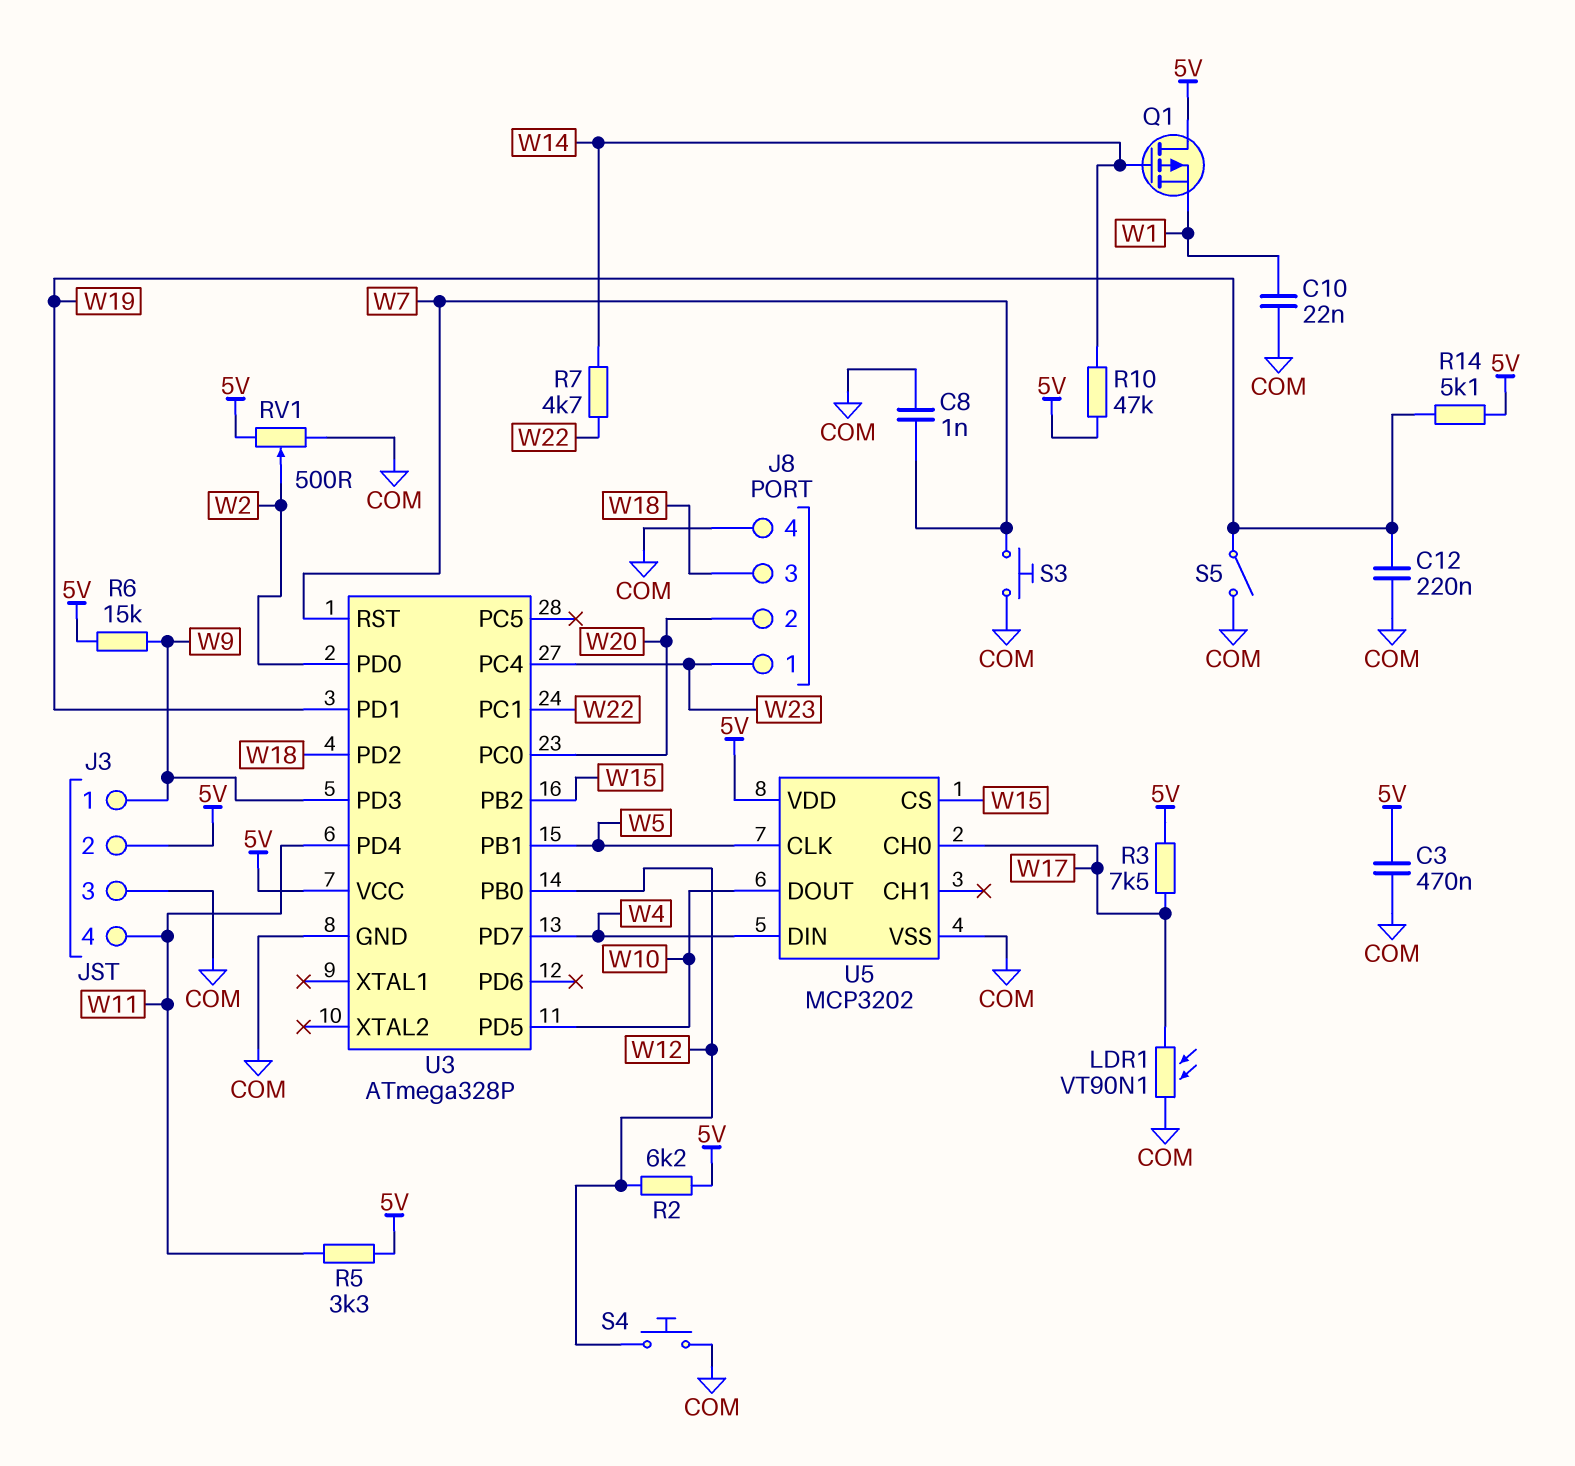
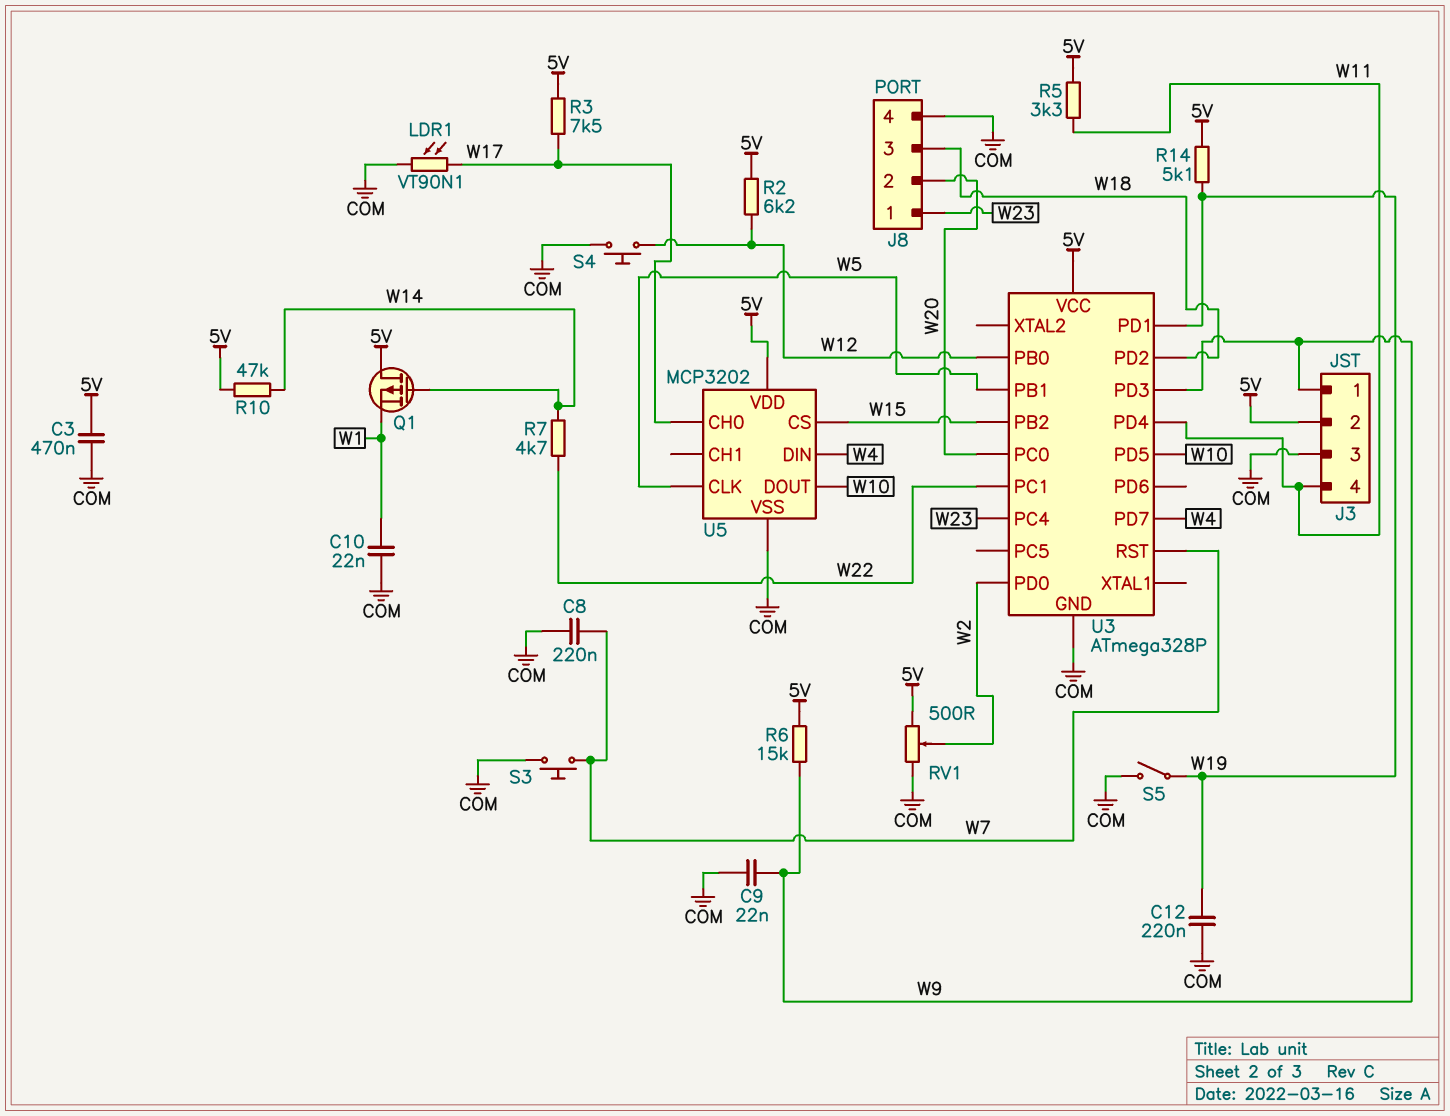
C8: 1nF (COM, W7) -> 220nF (COM, W7)
C9: none -> 22nF (COM, W9)

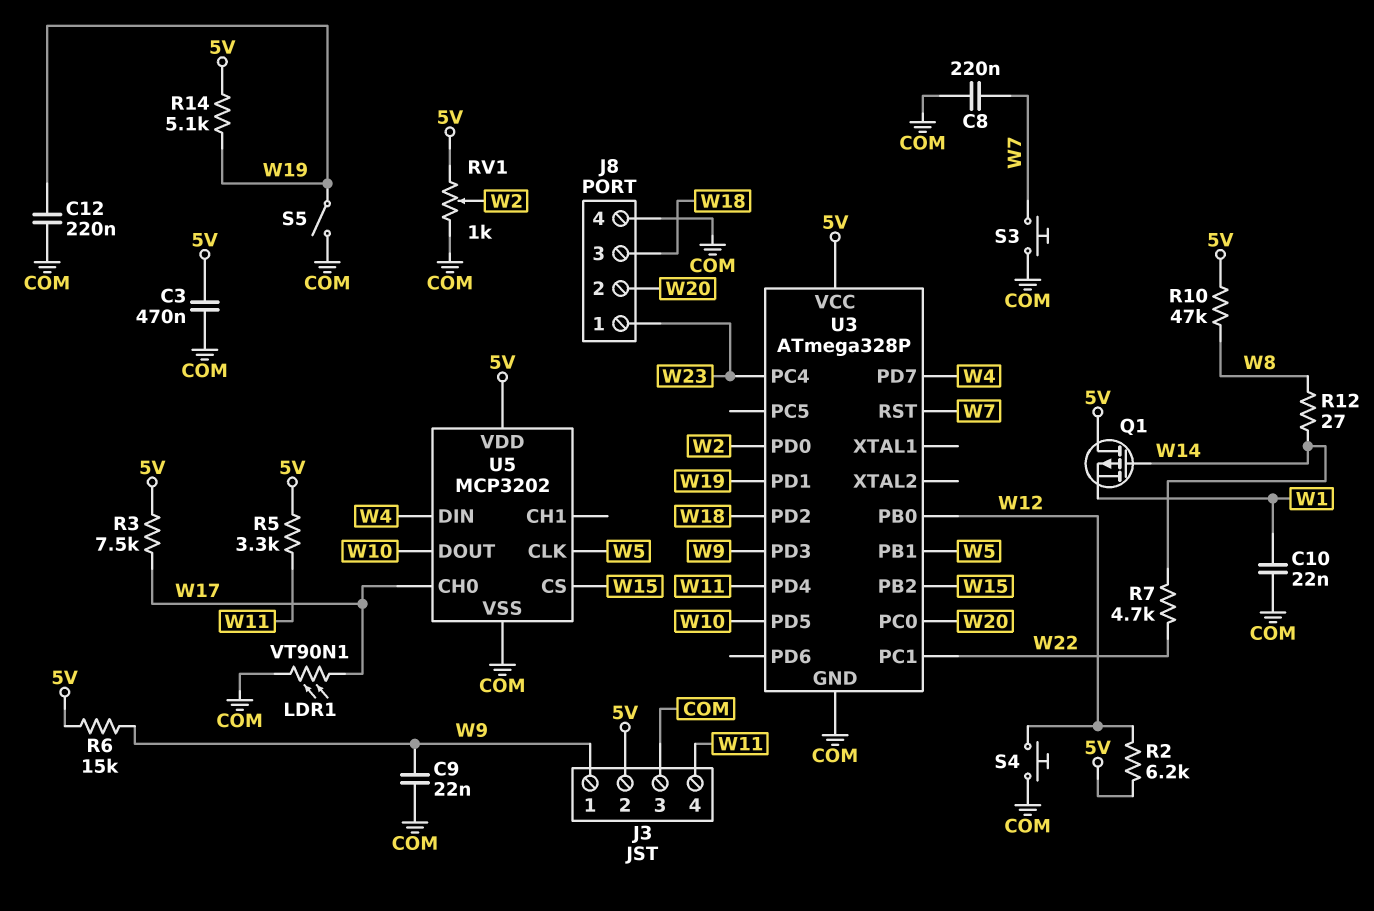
R10: 47k (5V, W14) -> 47k (5V, W8)
R12: none -> 27 (W8, W14)
RV1: 500 (5V, COM, wiper W2) -> 1k (5V, COM, wiper W2)

